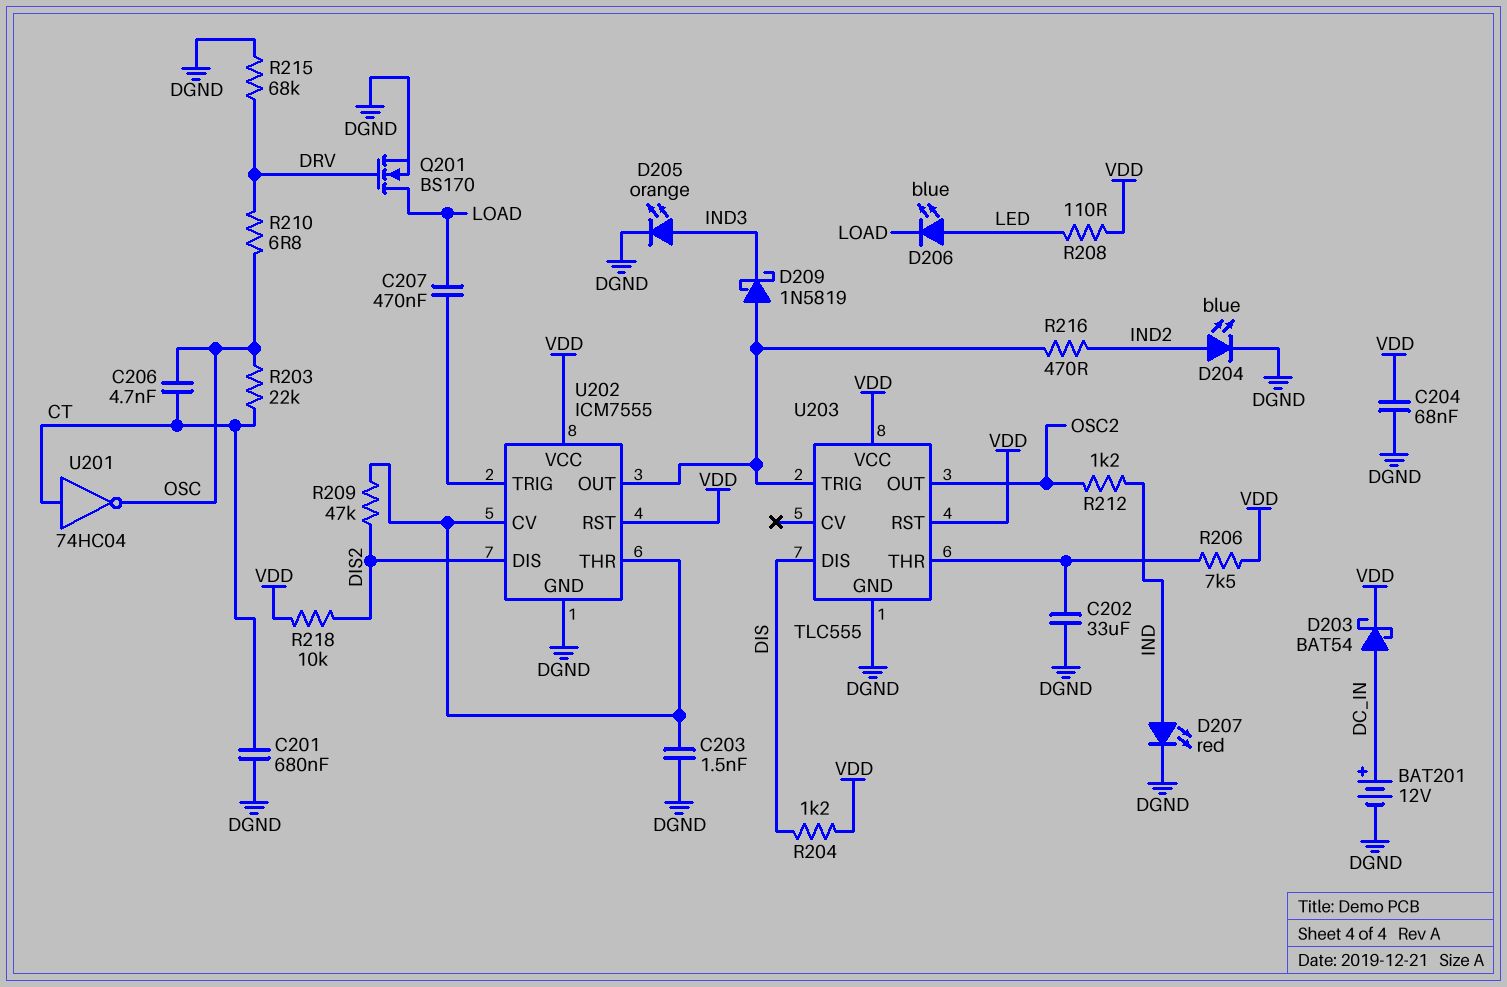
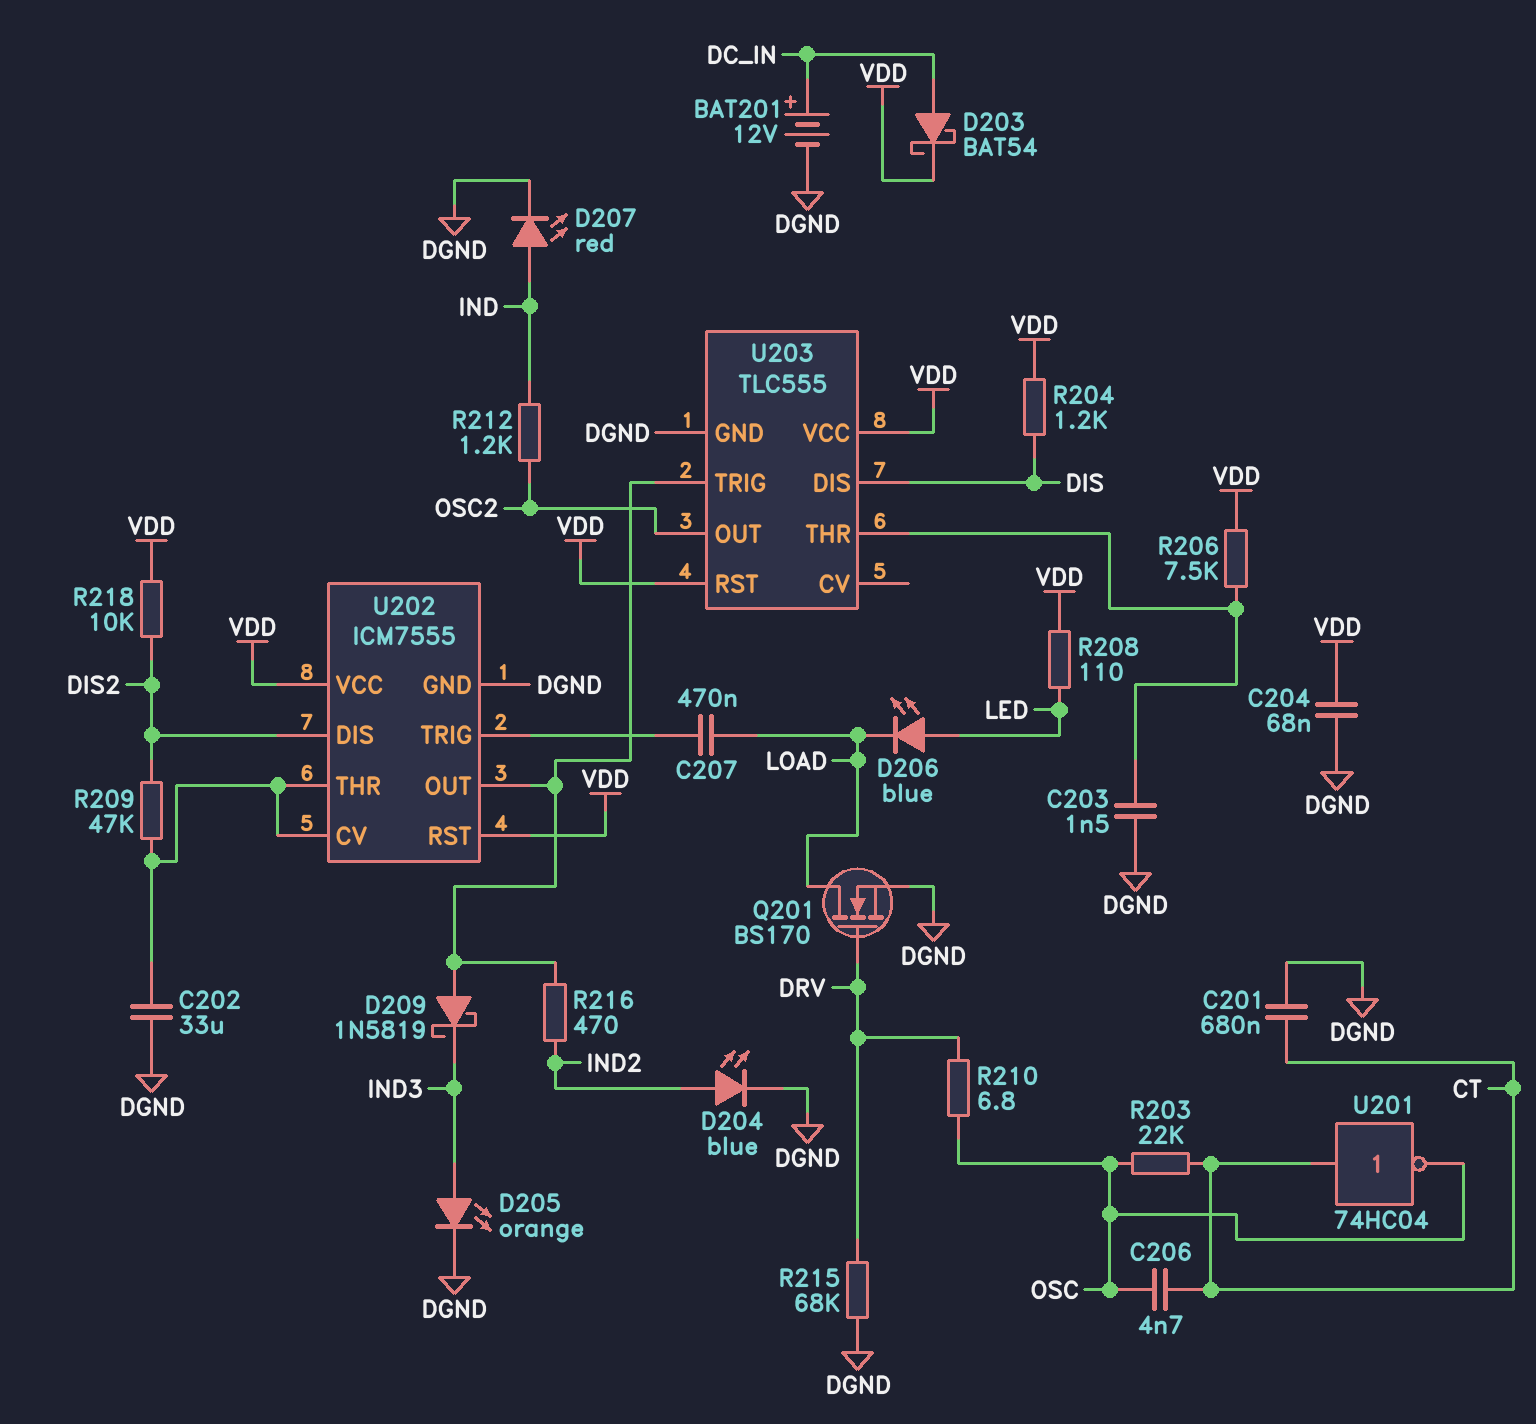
C202: 33uF (DGND, U203/THR) -> 33uF (DGND, U202/CV)
C203: 1.5nF (DGND, U202/CV) -> 1.5nF (DGND, U203/THR)

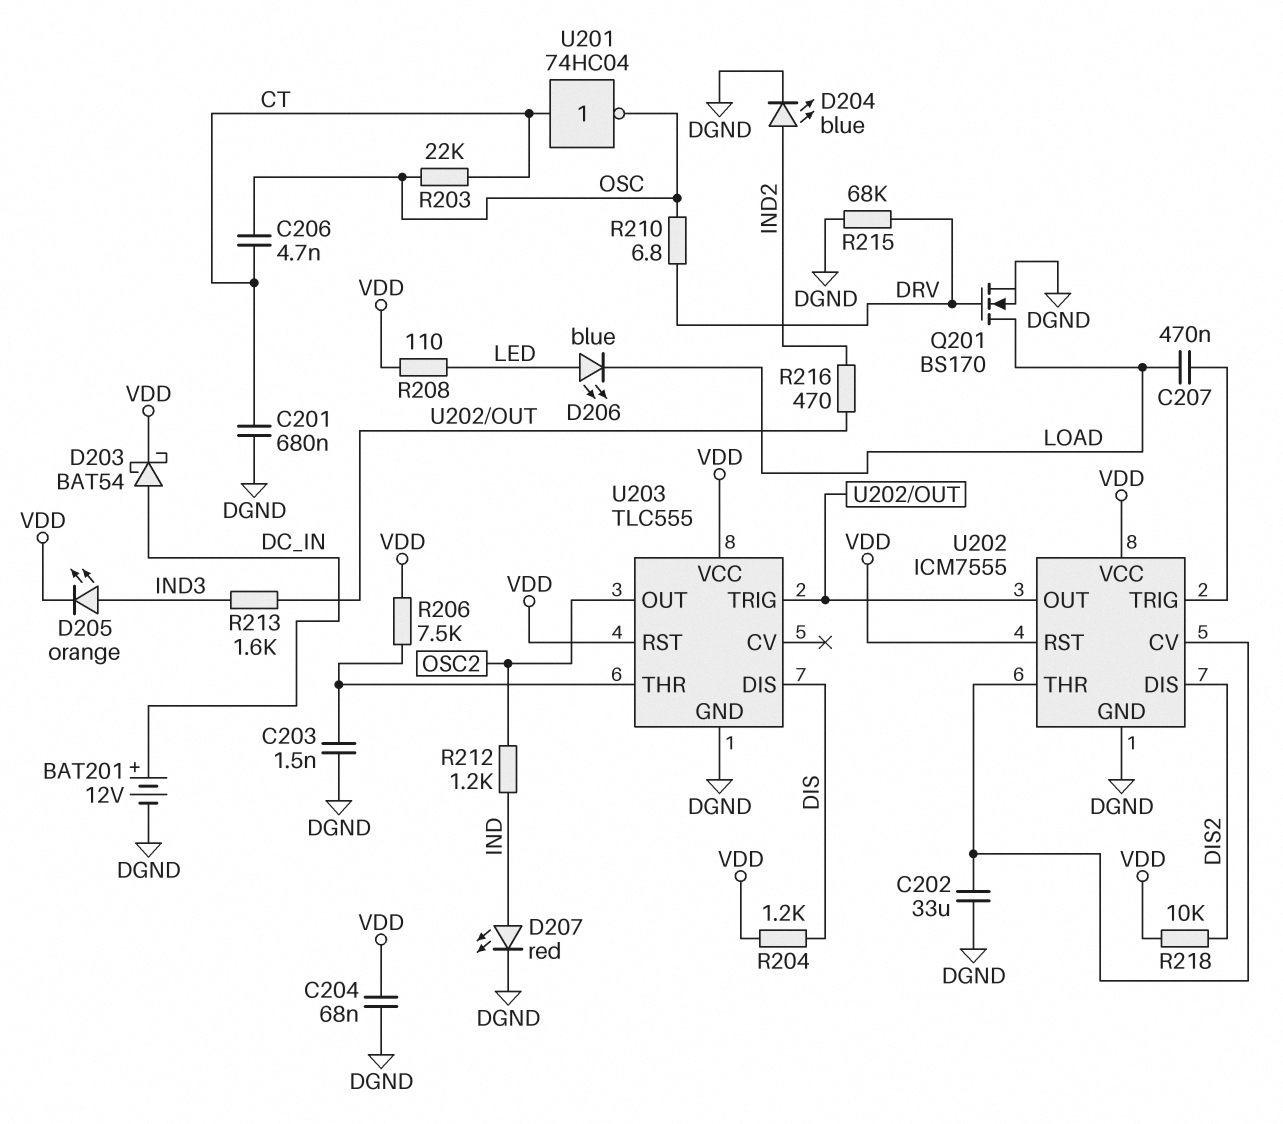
D205: LED orange (A IND3, K DGND) -> LED orange (A IND3, K VDD)
D209: schottky 1N5819 (A U202/OUT, K IND3) -> none
R209: 47k (DIS2, U202/CV) -> none
R213: none -> 1.6k (IND3, U202/OUT)

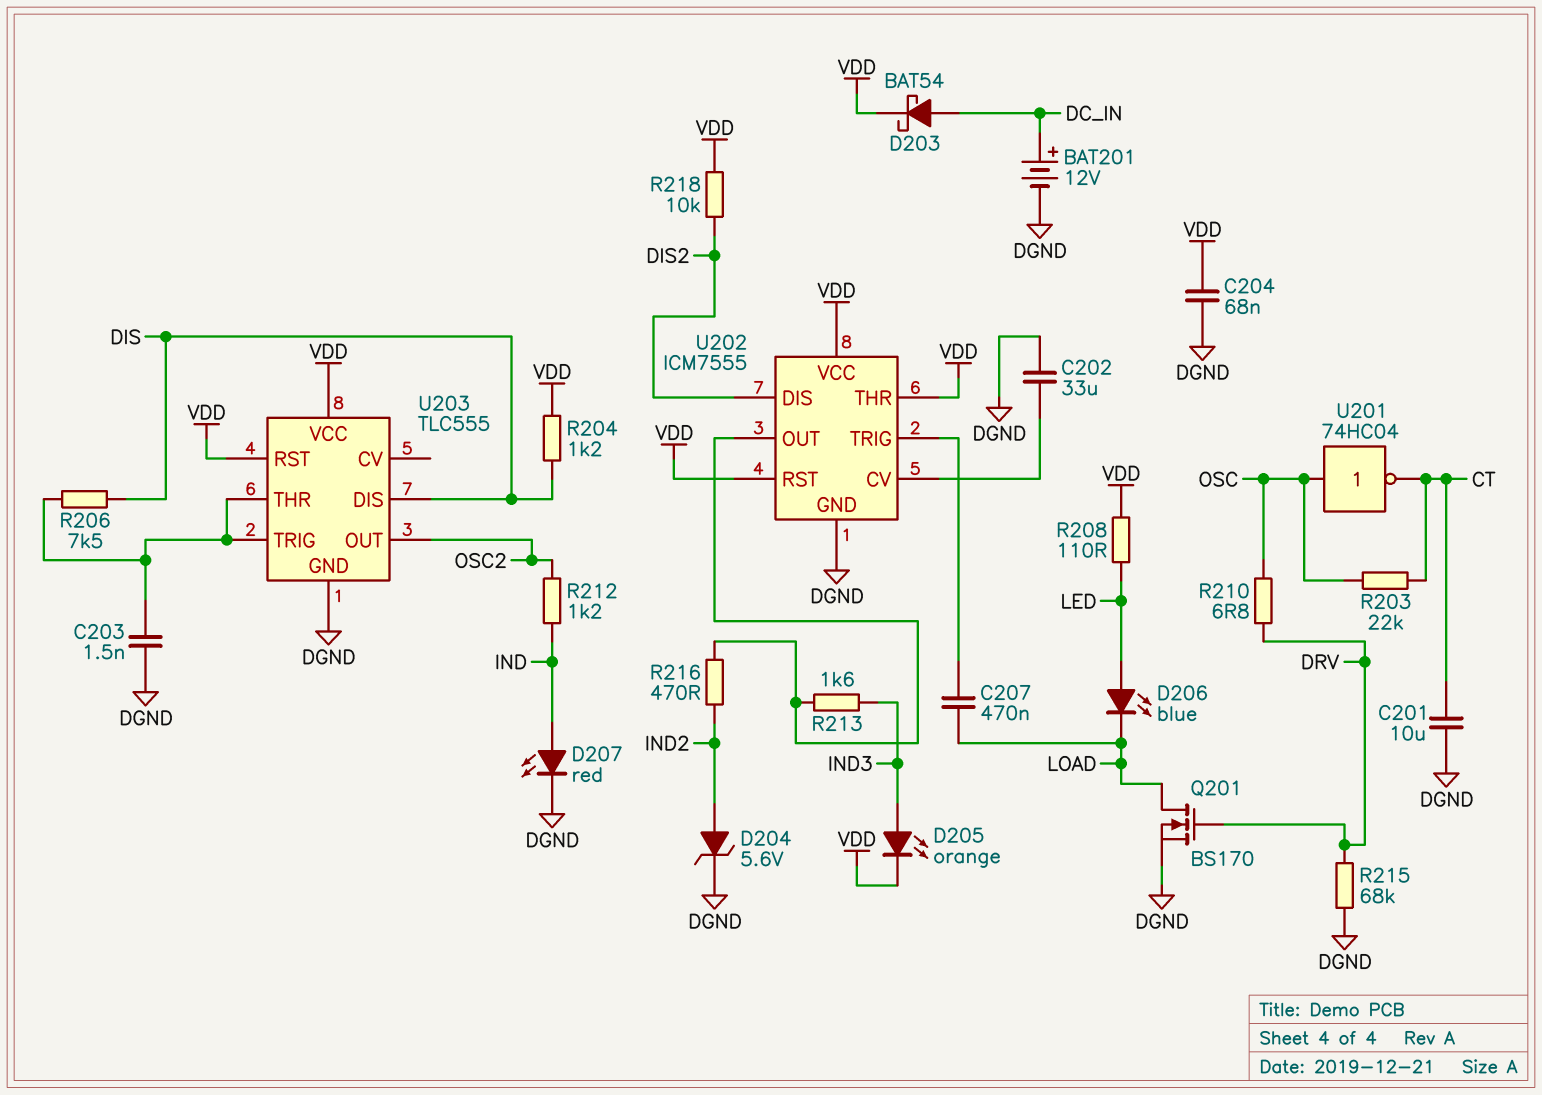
C201: 680nF (CT, DGND) -> 10uF (CT, DGND)
C206: 4.7nF (CT, OSC) -> none
D204: LED blue (A IND2, K DGND) -> zener 5.6V (A IND2, K DGND)
R206: 7.5k (U203/THR, VDD) -> 7.5k (DIS, U203/THR)
U201: NOT 74HC04 (in CT, out OSC) -> NOT 74HC04 (in OSC, out CT)
U202 pin THR: U202/CV -> VDD
U203 pin TRIG: U202/OUT -> U203/THR

